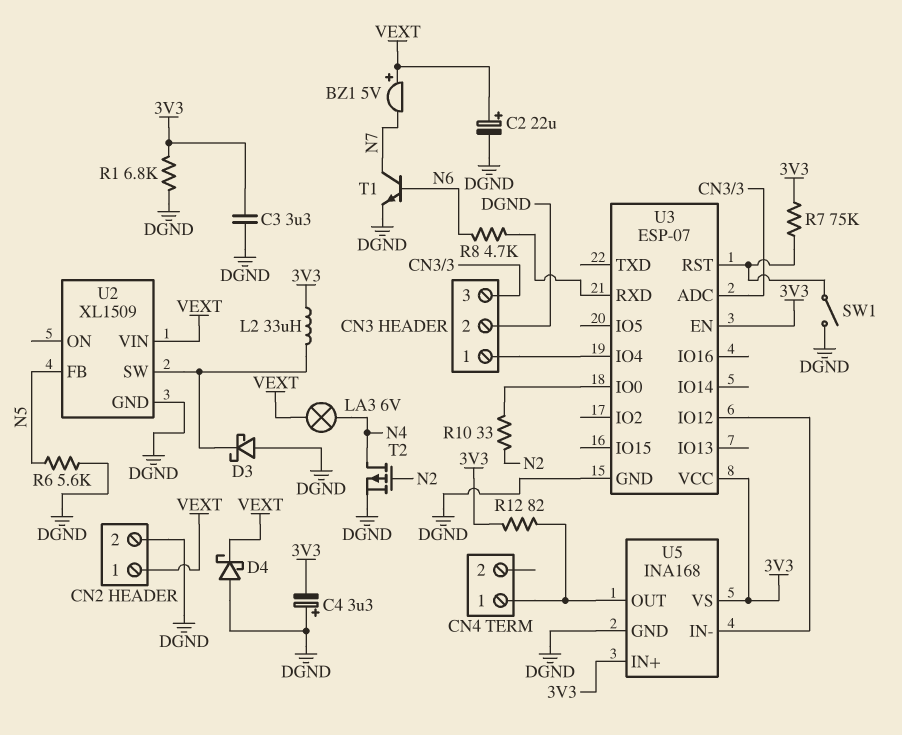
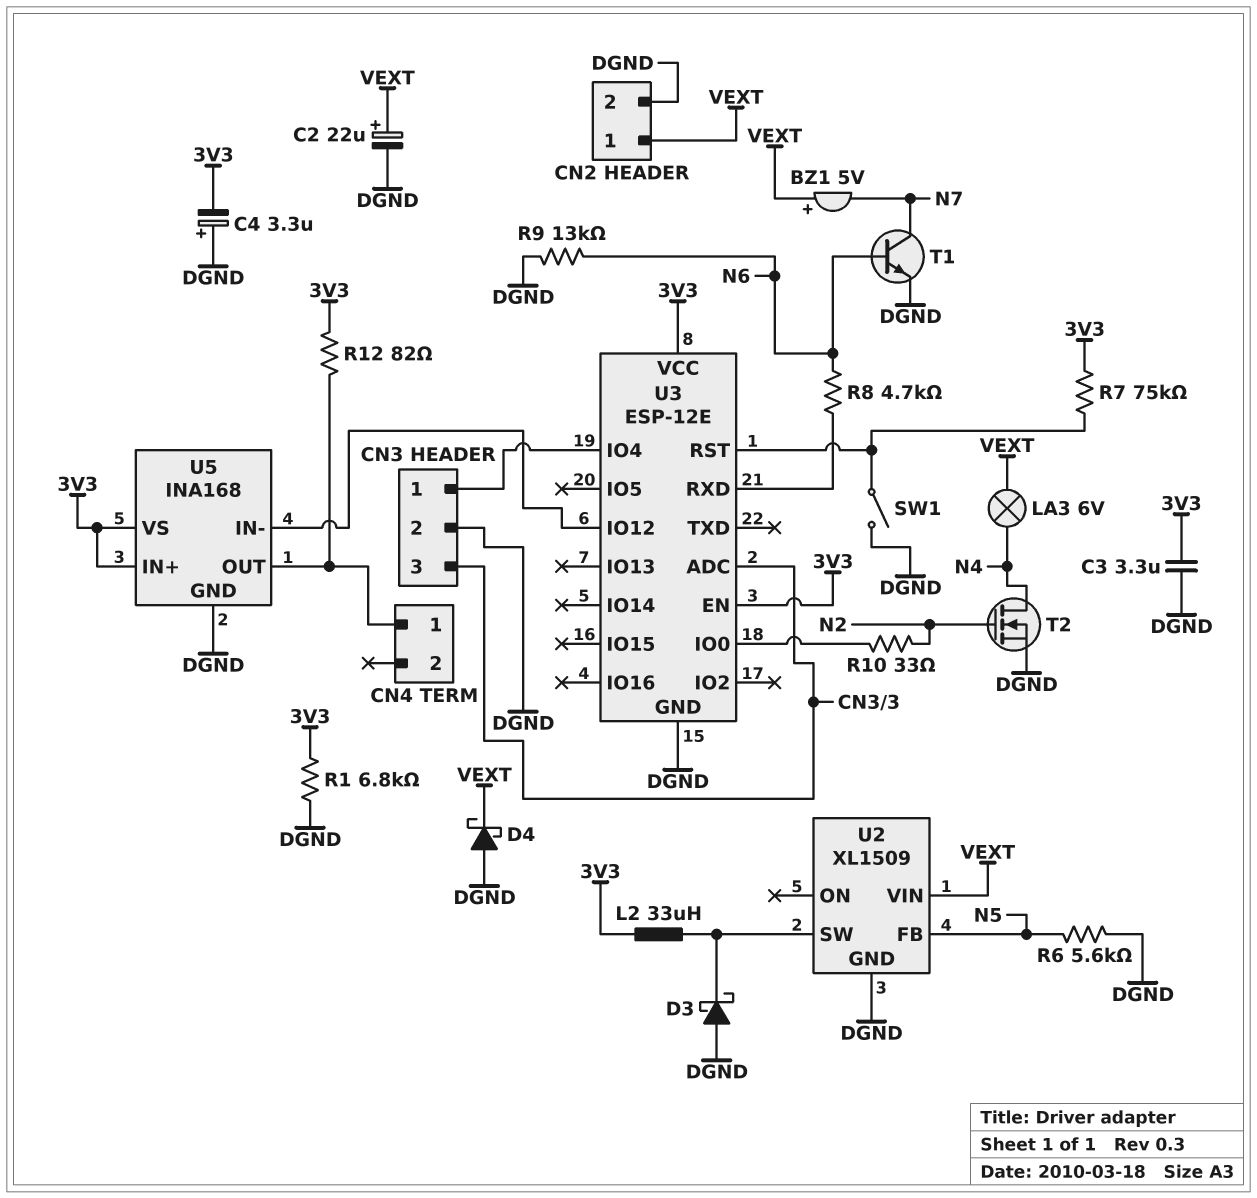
R9: none -> 13k (DGND, N6)
T2: PMOS (G N2, D N4, S DGND) -> NMOS (G N2, D N4, S DGND)
U3: ESP-07 -> ESP-12E

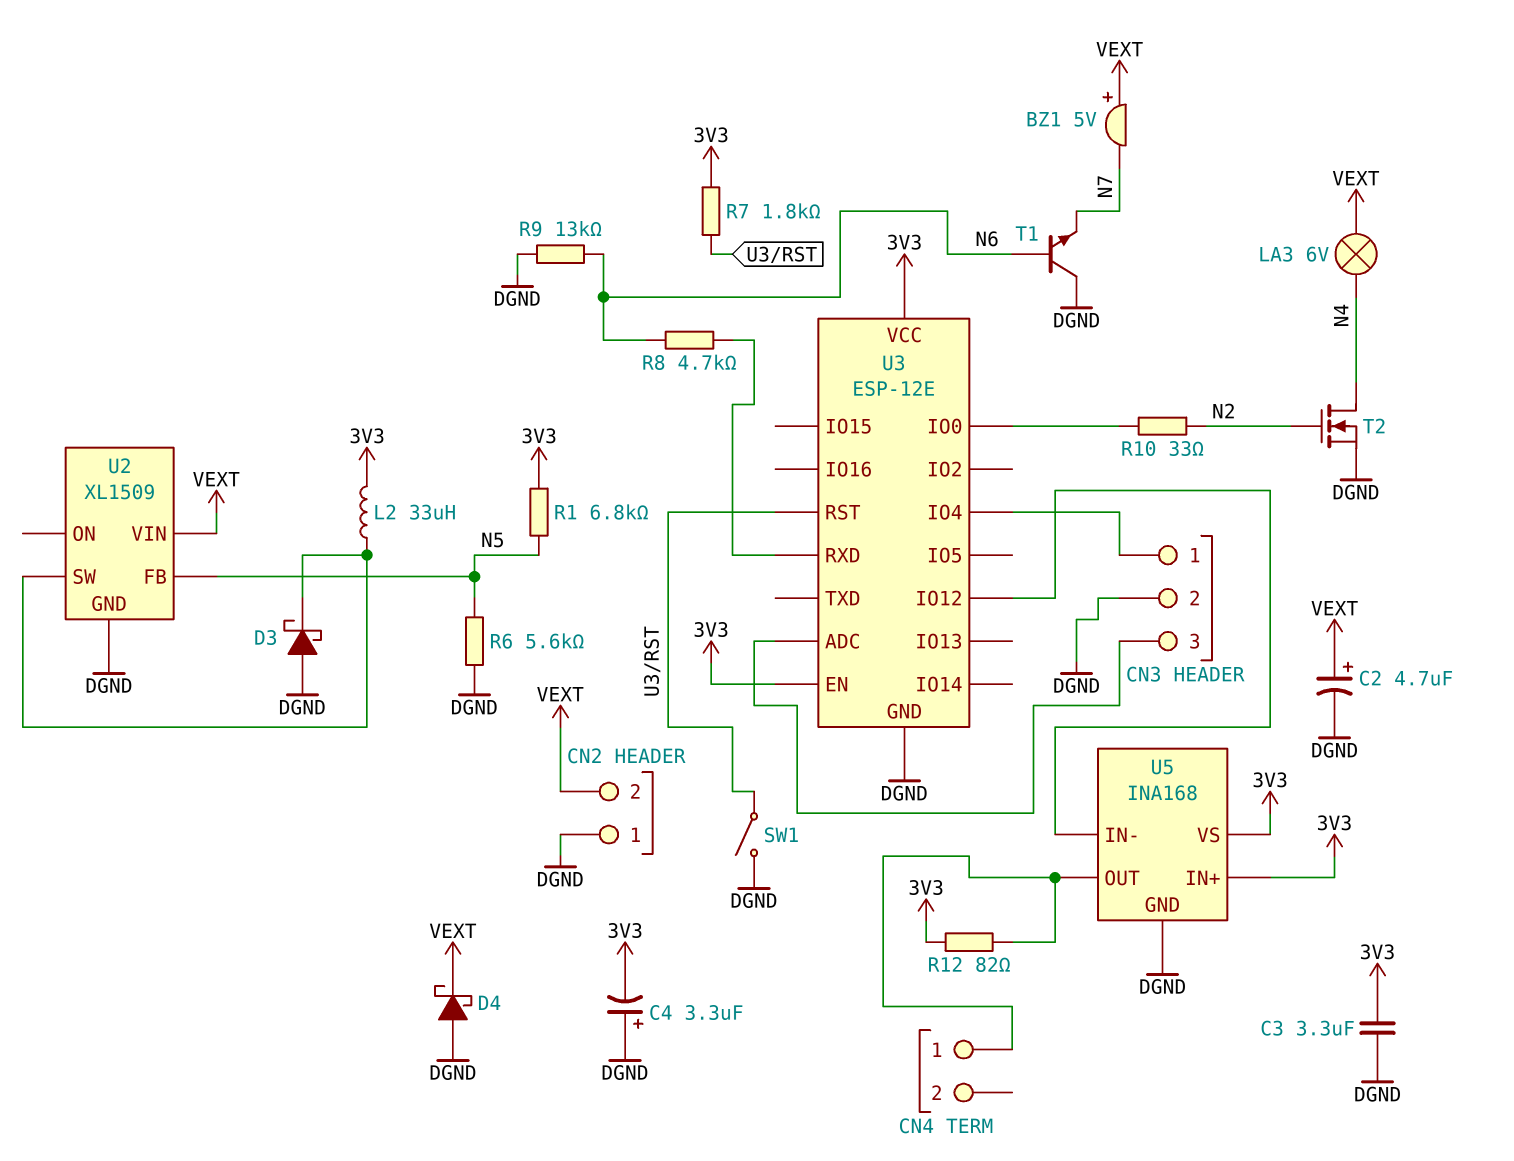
C2: 22uF (plus VEXT, minus DGND) -> 4.7uF (plus VEXT, minus DGND)
CN2 pin 1: VEXT -> DGND
CN2 pin 2: DGND -> VEXT
R1: 6.8k (3V3, DGND) -> 6.8k (3V3, N5)
R7: 75k (3V3, U3/RST) -> 1.8k (3V3, U3/RST)
T1: NPN (B N6, C N7, E DGND) -> NPN (B N6, C DGND, E N7)

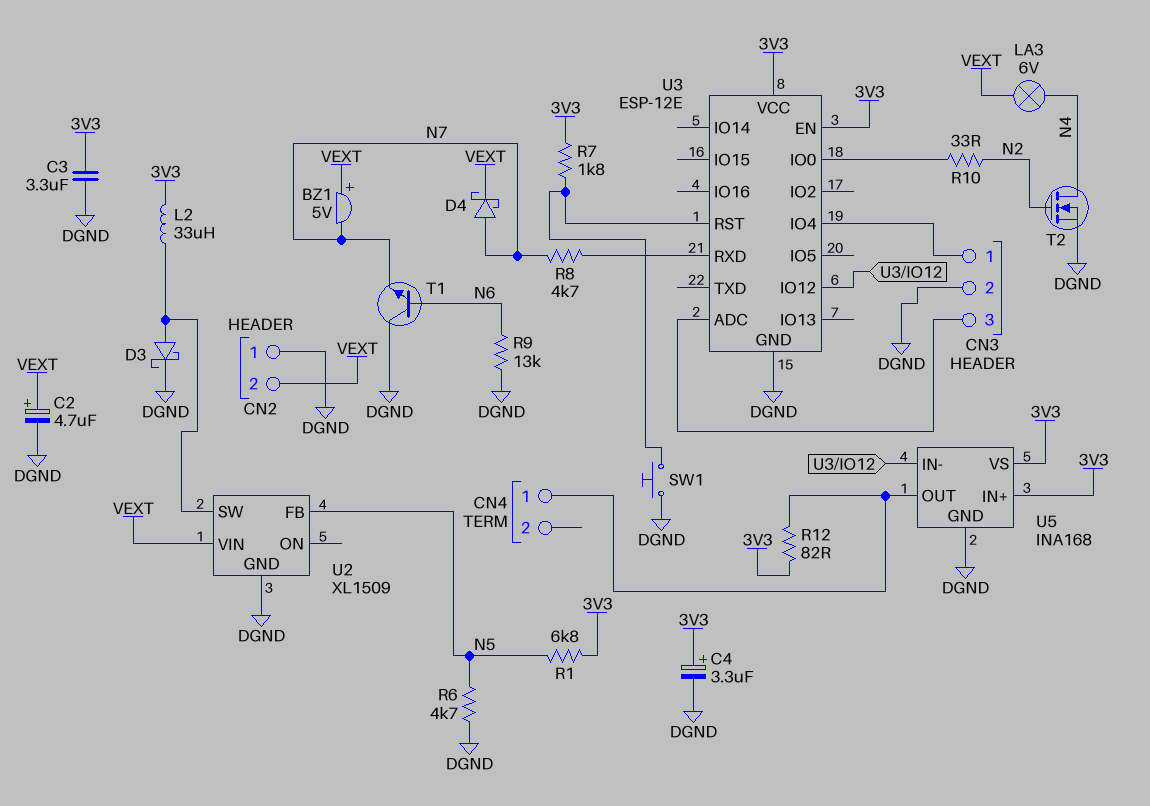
C4: 3.3uF (plus DGND, minus 3V3) -> 3.3uF (plus 3V3, minus DGND)
D3: schottky (A DGND, K U2/SW) -> schottky (A U2/SW, K DGND)
D4: schottky (A DGND, K VEXT) -> schottky (A N7, K VEXT)
R6: 5.6k (DGND, N5) -> 4.7k (DGND, N5)
R8: 4.7k (N6, U3/RXD) -> 4.7k (N7, U3/RXD)
SW1: switch (DGND, U3/RST) -> button (DGND, U3/RST)

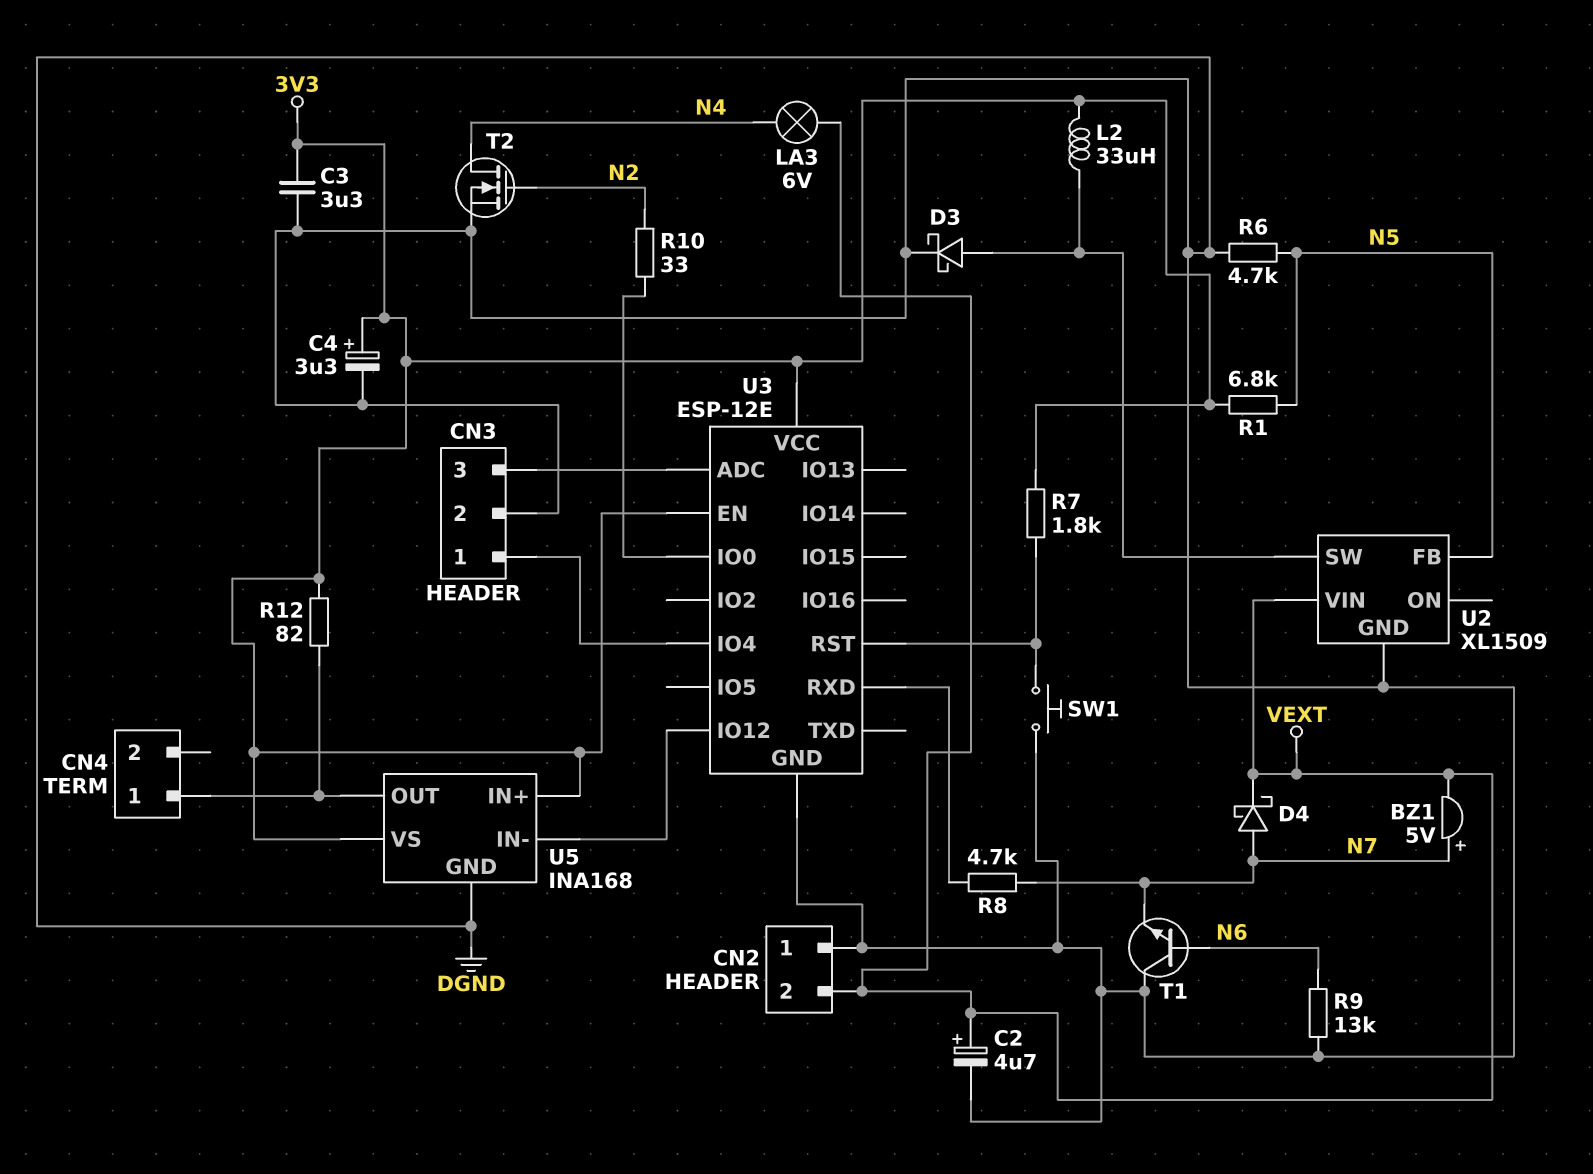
BZ1: buzzer 5V (plus VEXT, minus N7) -> buzzer 5V (plus N7, minus VEXT)

